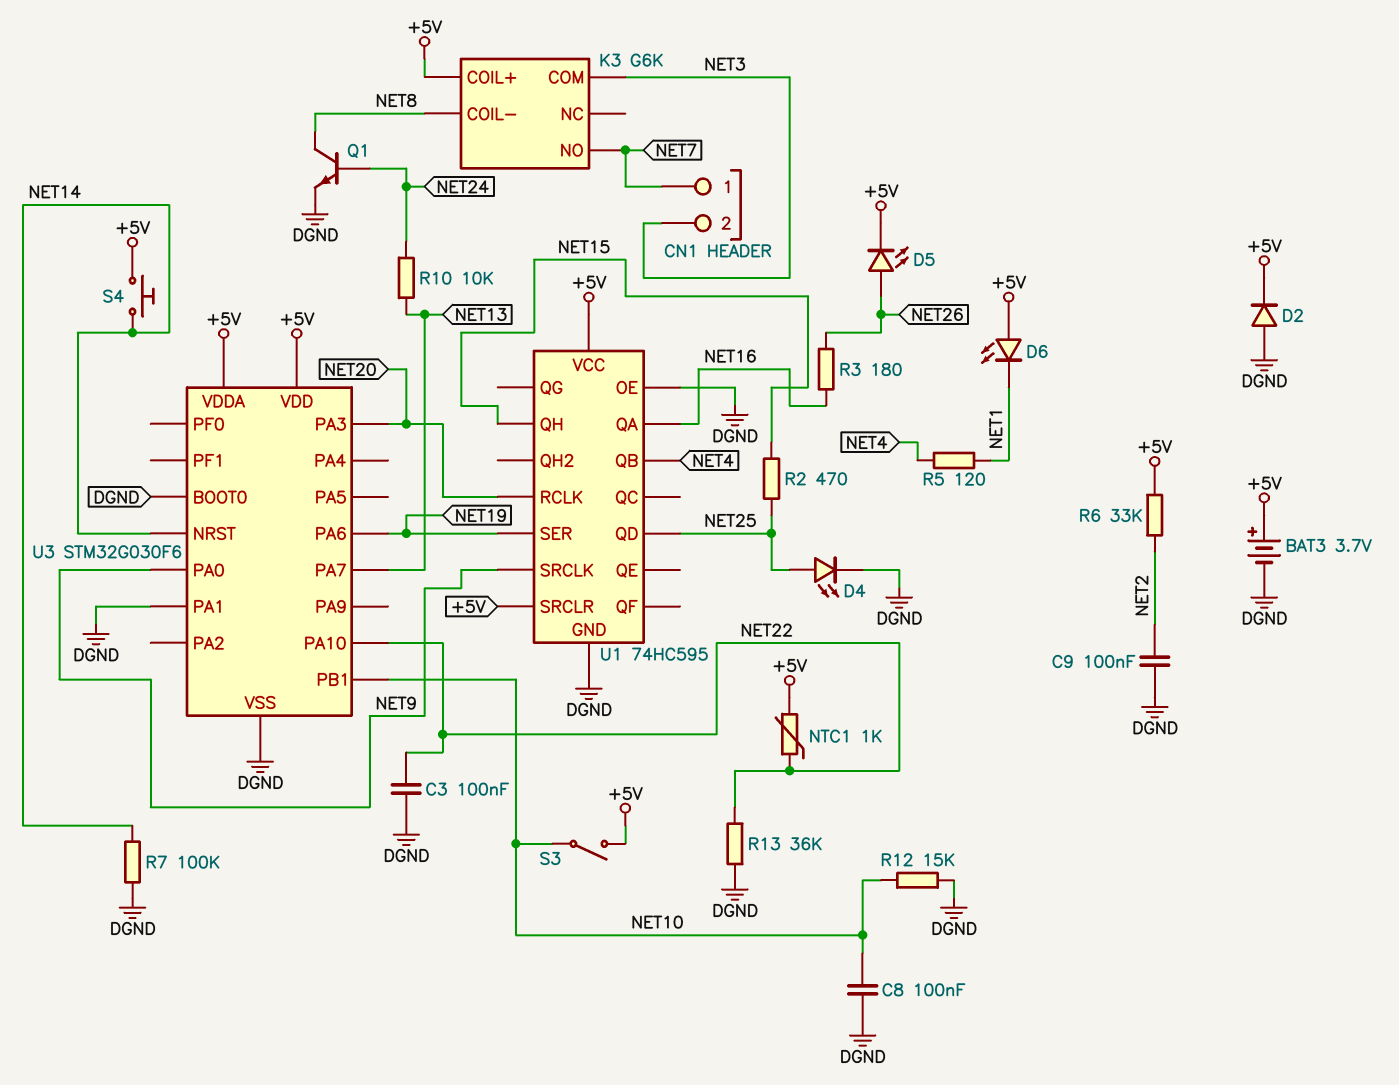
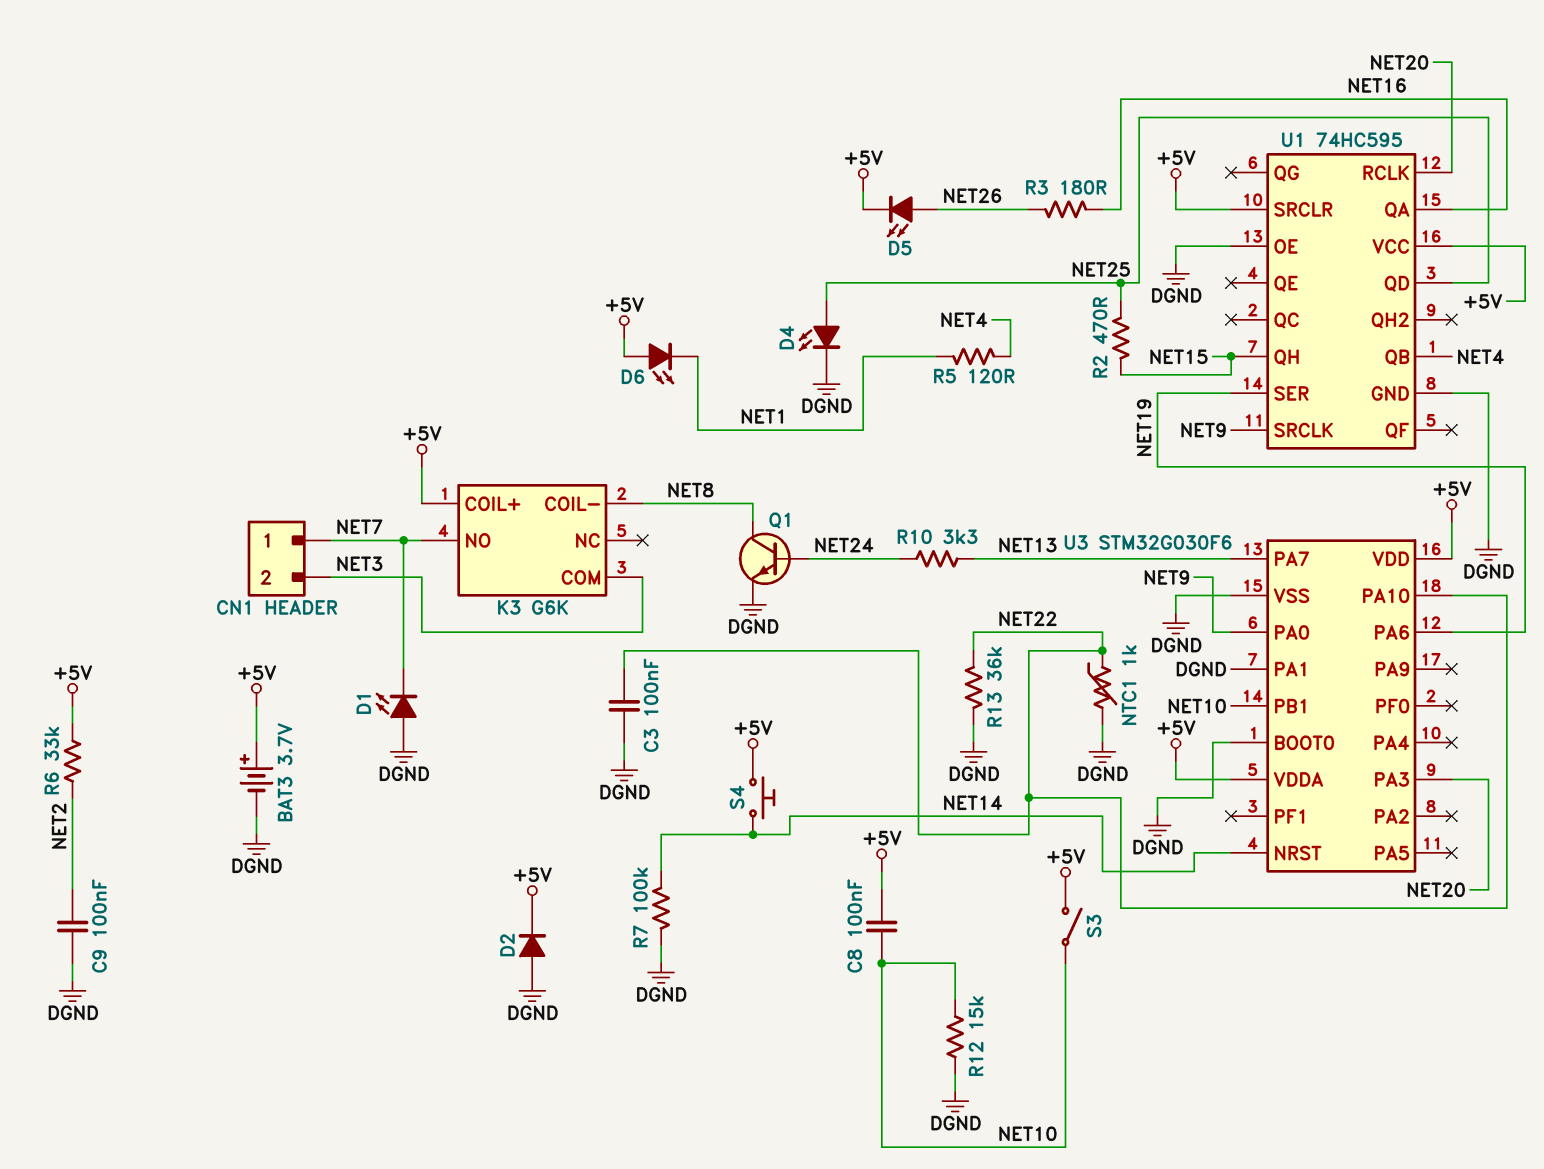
C8: 100nF (DGND, NET10) -> 100nF (+5V, NET10)
D1: none -> LED (A DGND, K NET7)
NTC1: 1k (+5V, NET22) -> 1k (DGND, NET22)
R10: 10k (NET13, NET24) -> 3.3k (NET13, NET24)

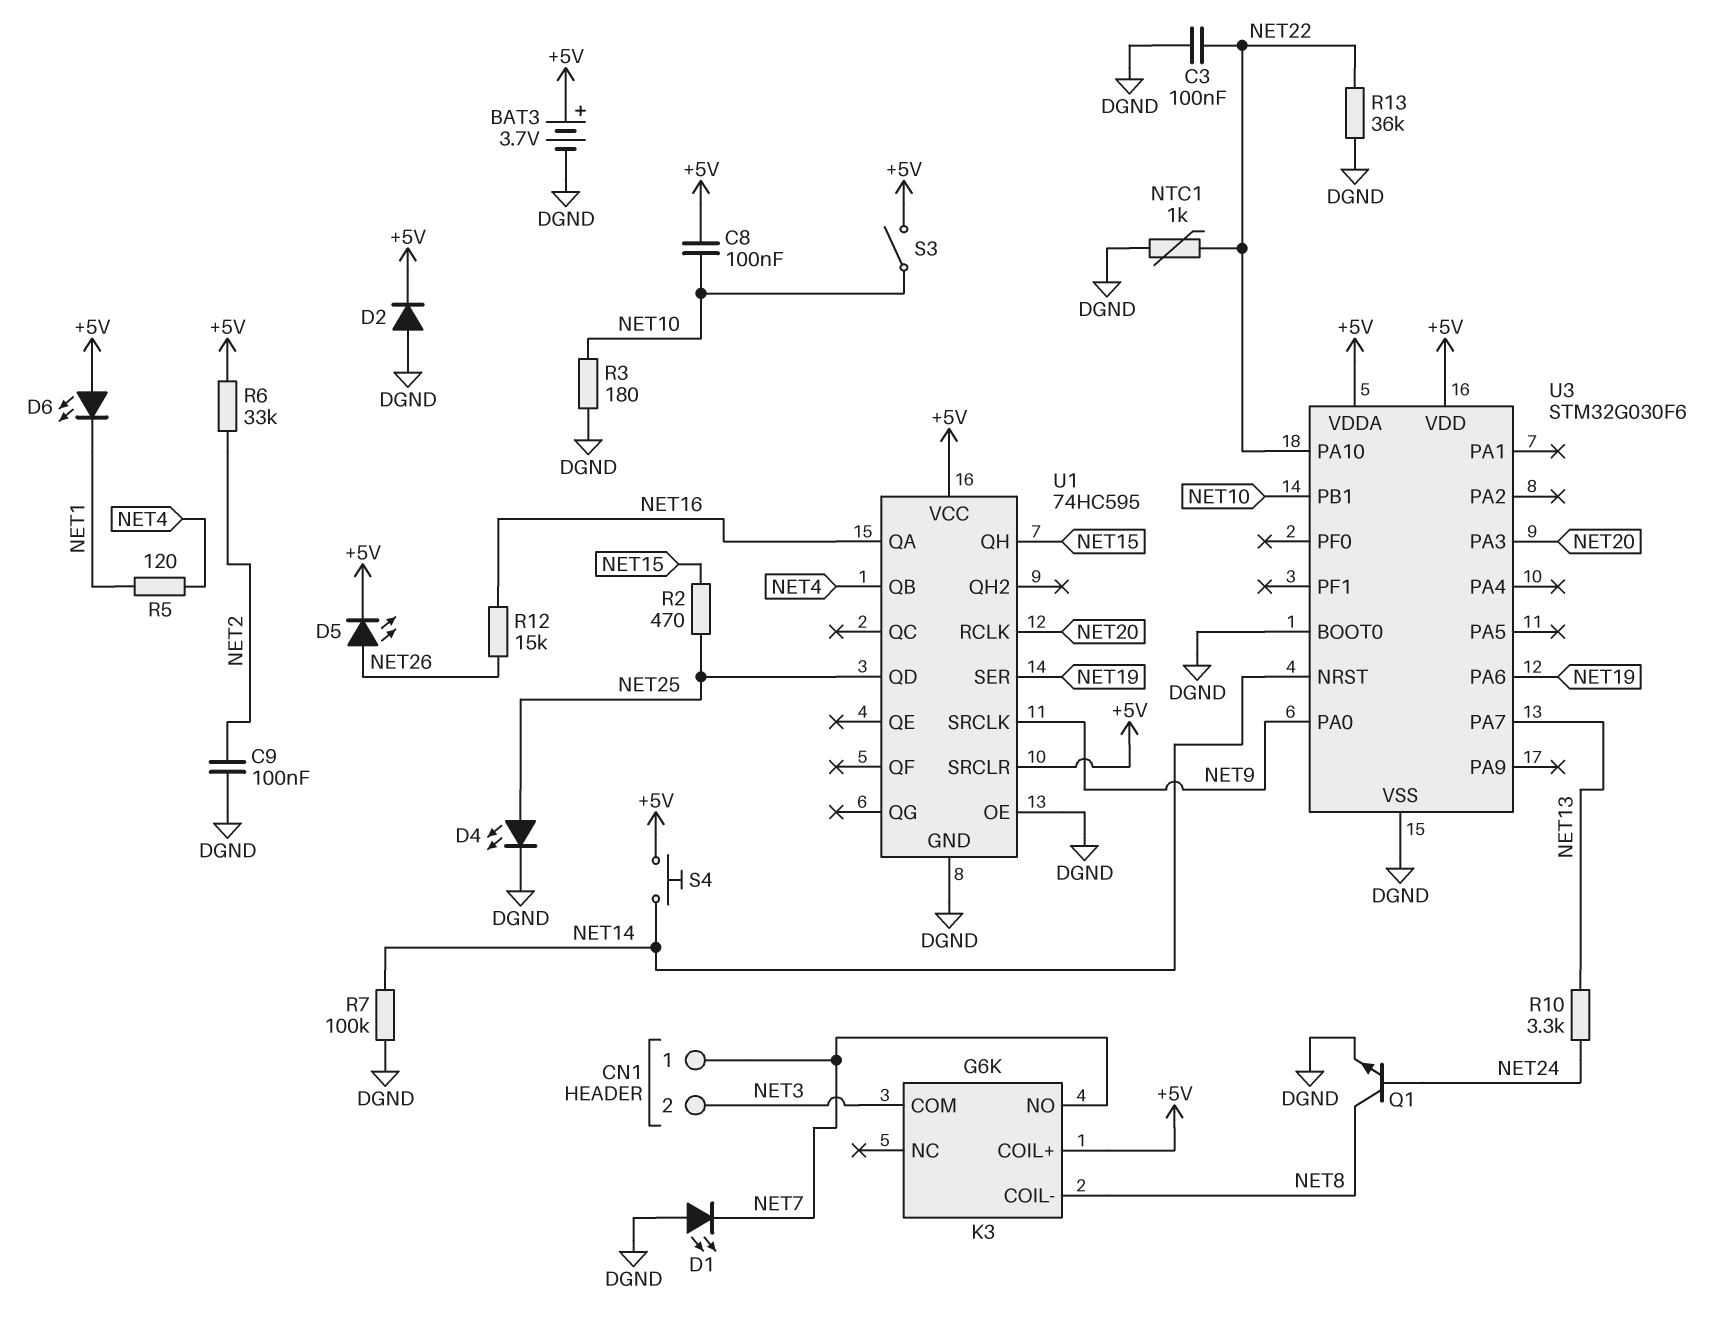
R3: 180 (NET16, NET26) -> 180 (DGND, NET10)
R12: 15k (DGND, NET10) -> 15k (NET16, NET26)
U3 pin PA1: DGND -> none

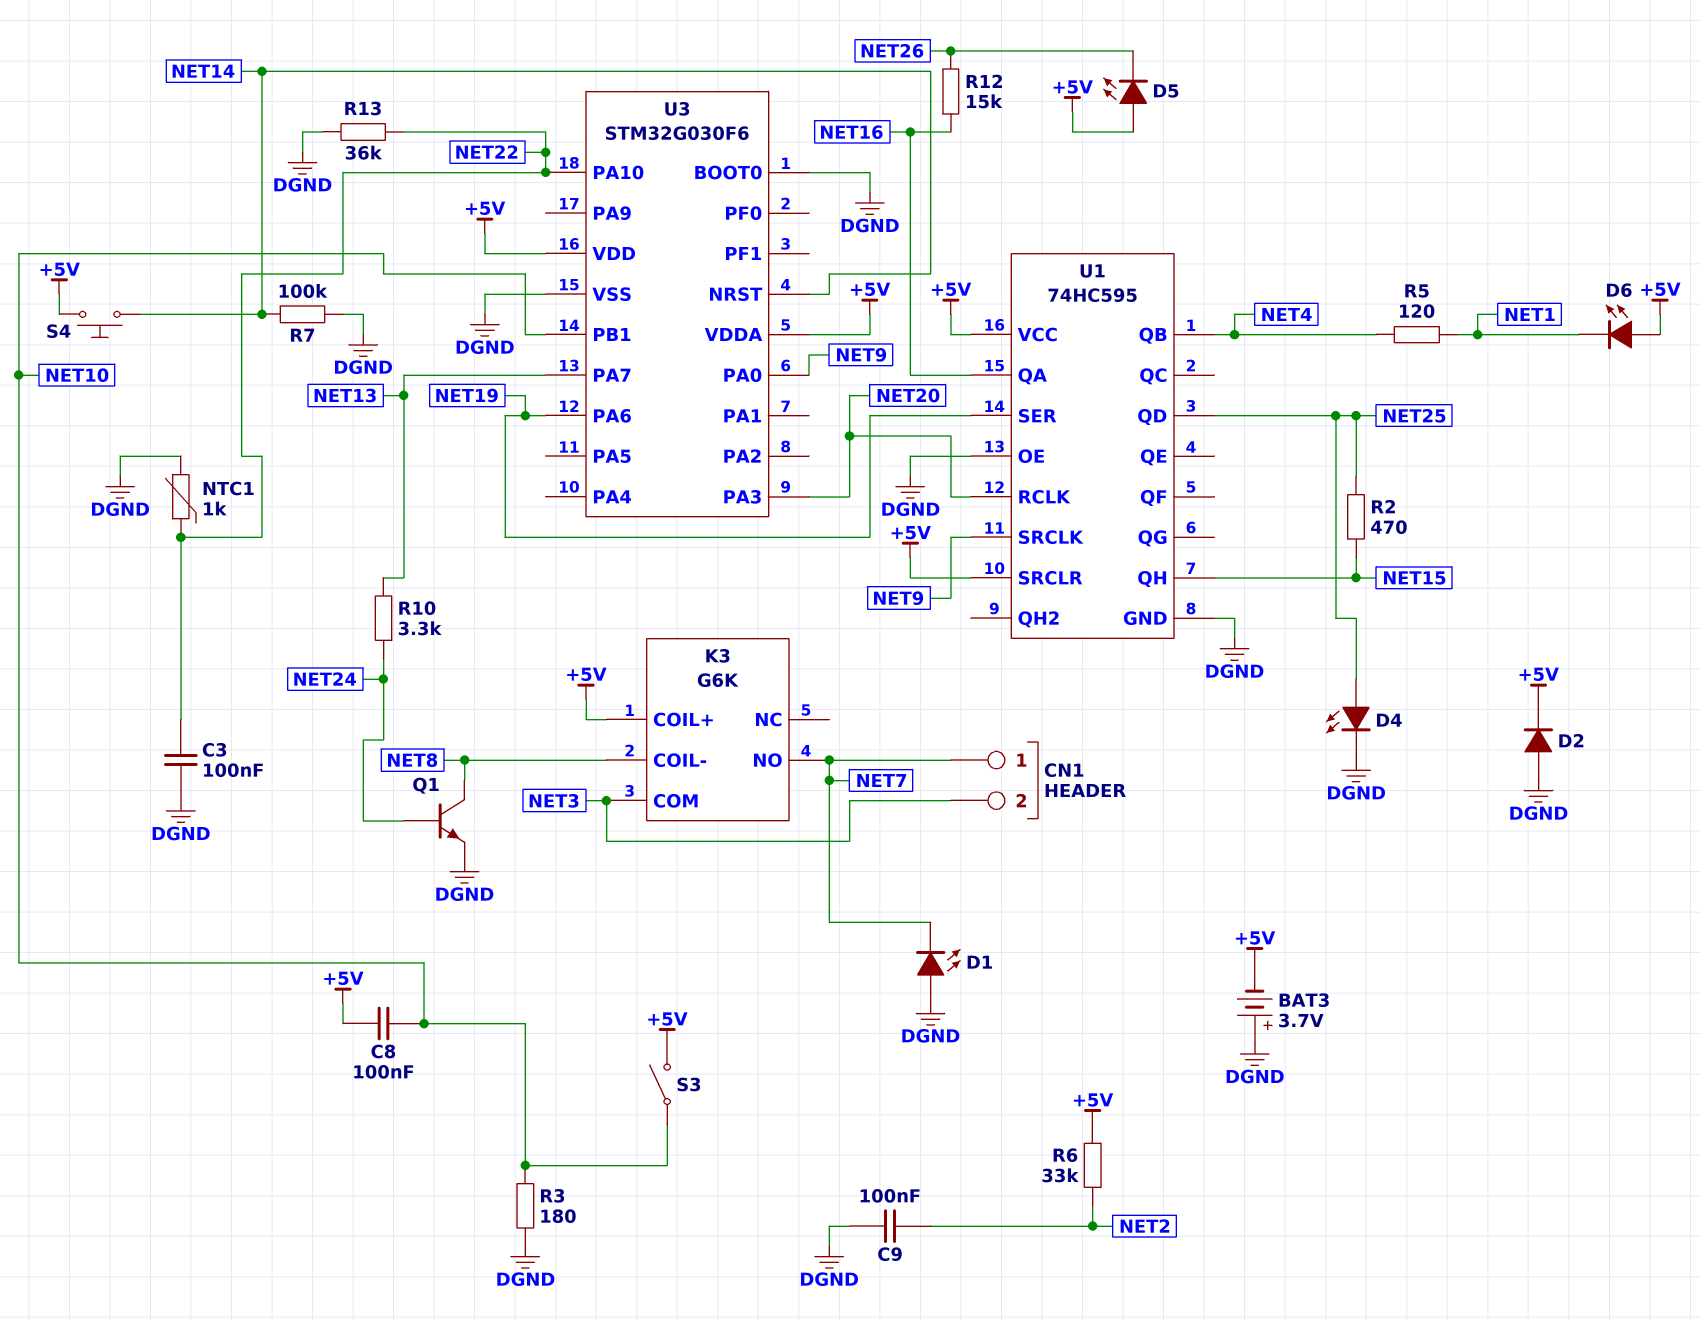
BAT3: 3.7V (plus +5V, minus DGND) -> 3.7V (plus DGND, minus +5V)
D5: LED (A NET26, K +5V) -> LED (A +5V, K NET26)

